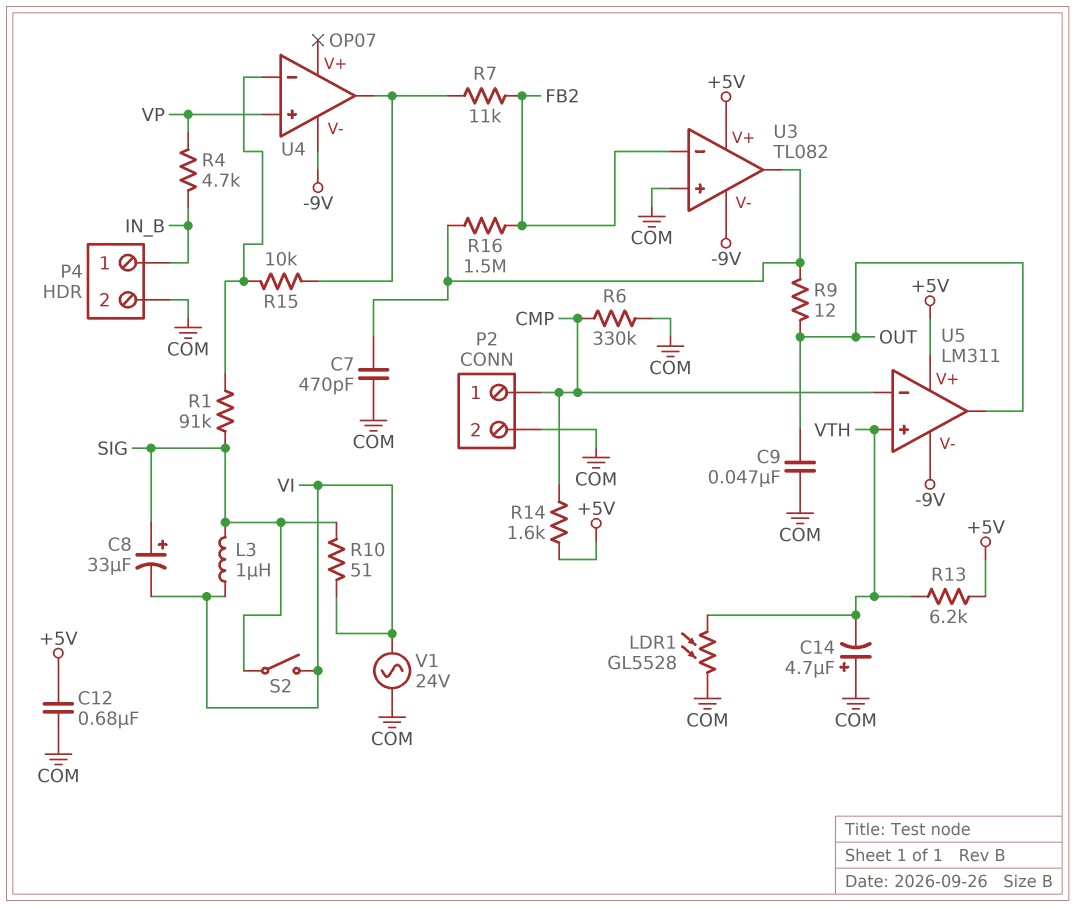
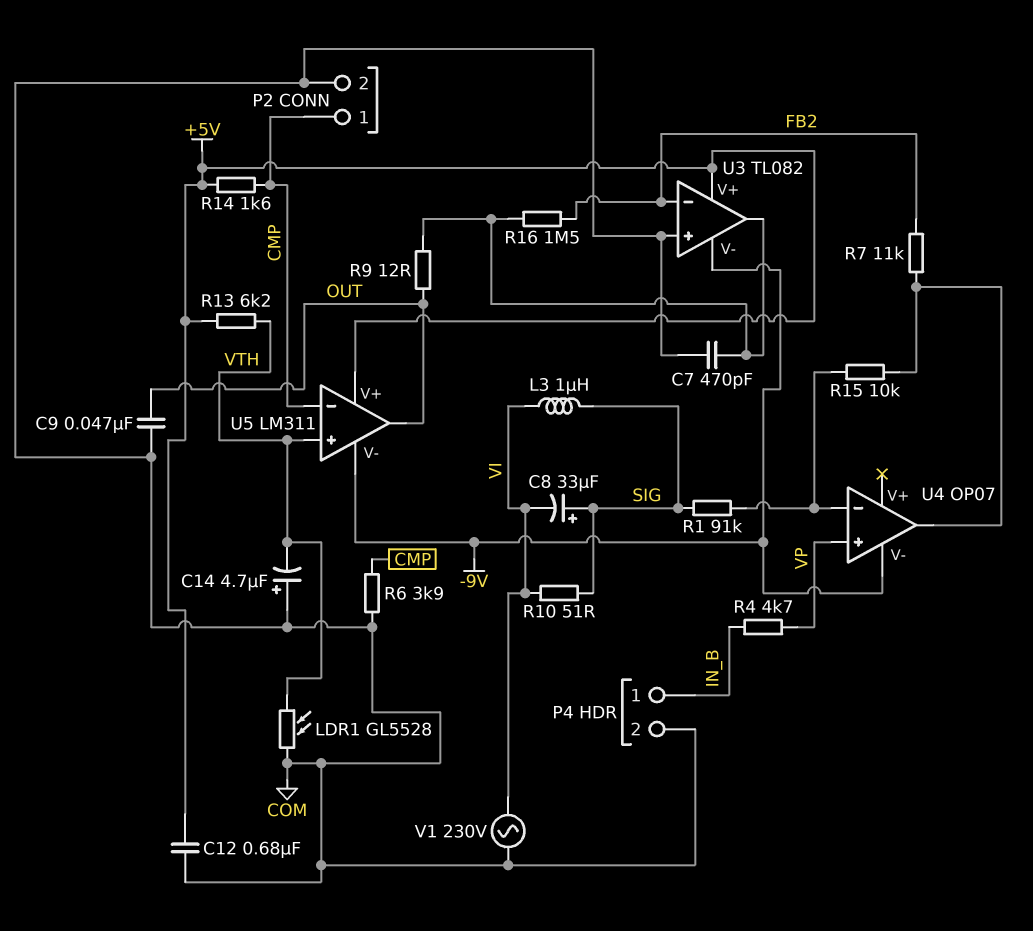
R6: 330k (CMP, COM) -> 3.9k (CMP, COM)
S2: switch (SIG, VI) -> none
V1: AC 24V (COM, VI) -> AC 230V (COM, VI)

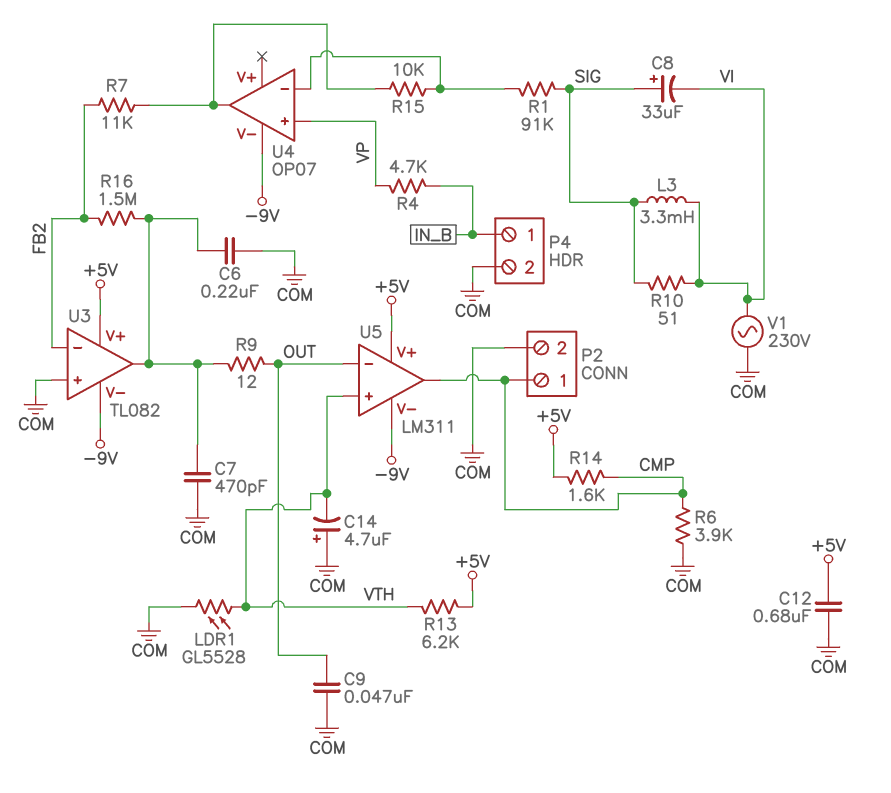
C6: none -> 220nF (COM, U3/out)
L3: 1uH (SIG, VI) -> 3.3mH (SIG, VI)
U5 pin in-: CMP -> OUT
U5 pin out: OUT -> CMP

